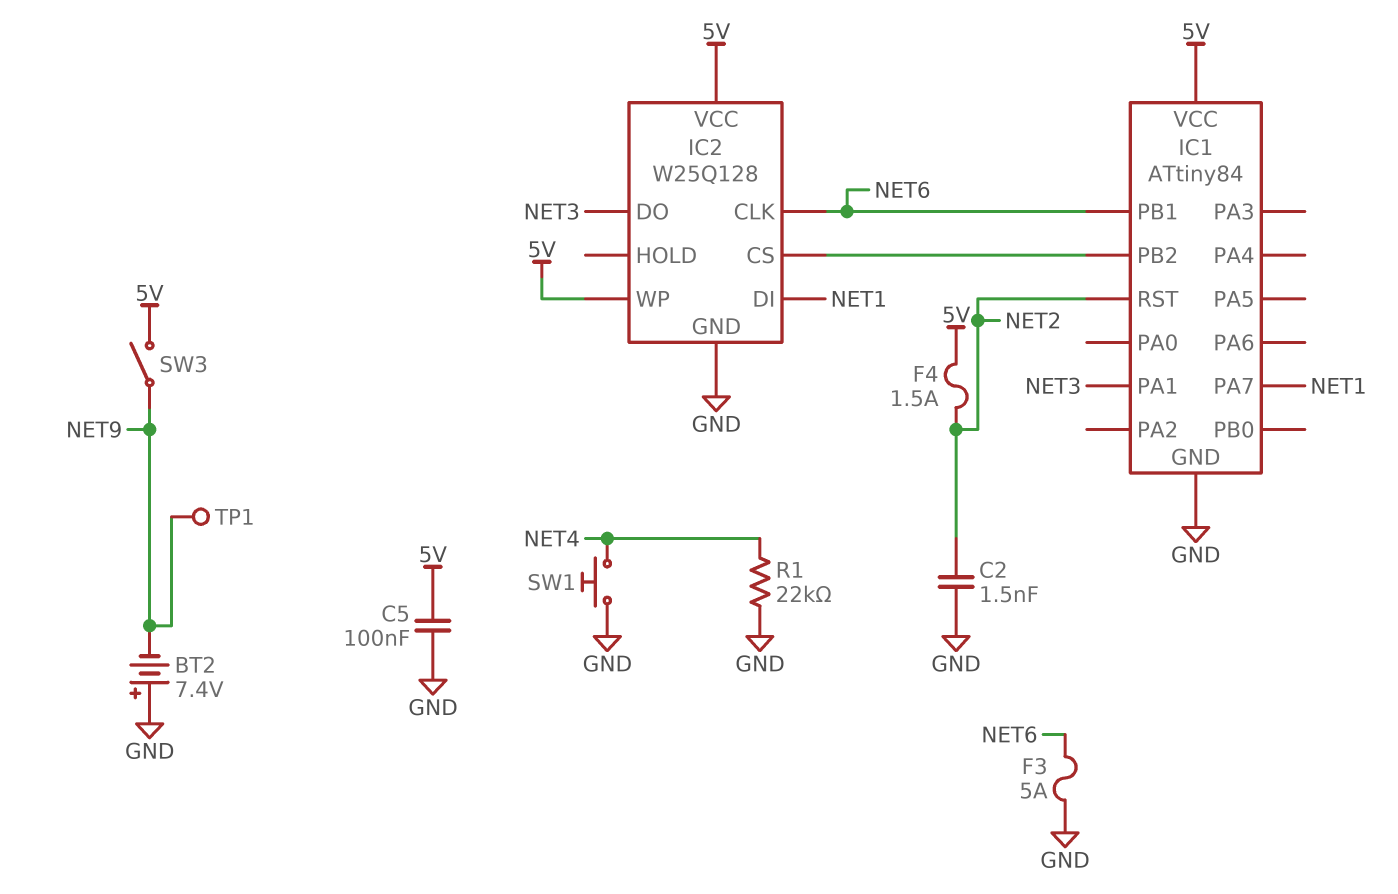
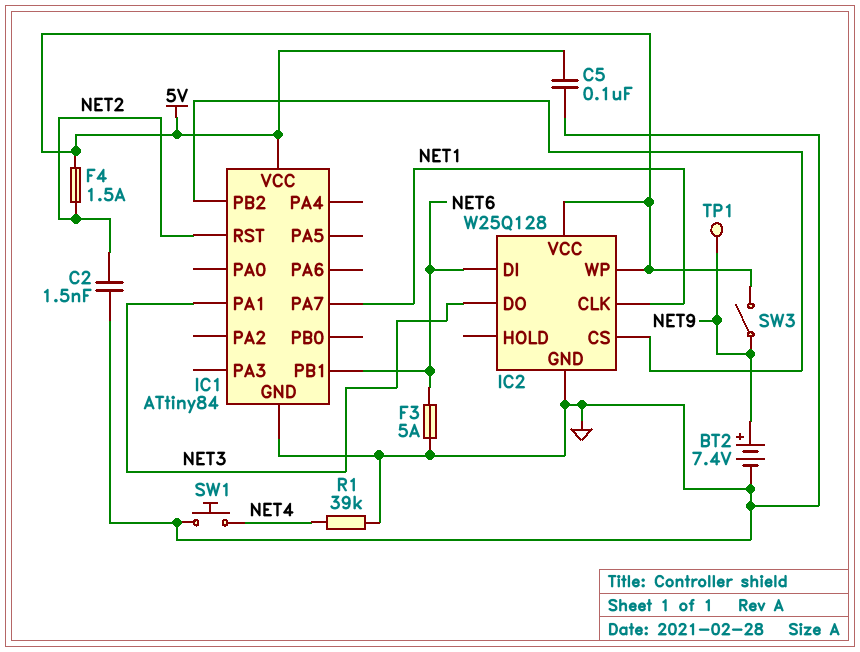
BT2: 7.4V (plus GND, minus NET9) -> 7.4V (plus NET9, minus GND)
IC2 pin CLK: NET6 -> NET1
IC2 pin DI: NET1 -> NET6
R1: 22k (GND, NET4) -> 39k (GND, NET4)

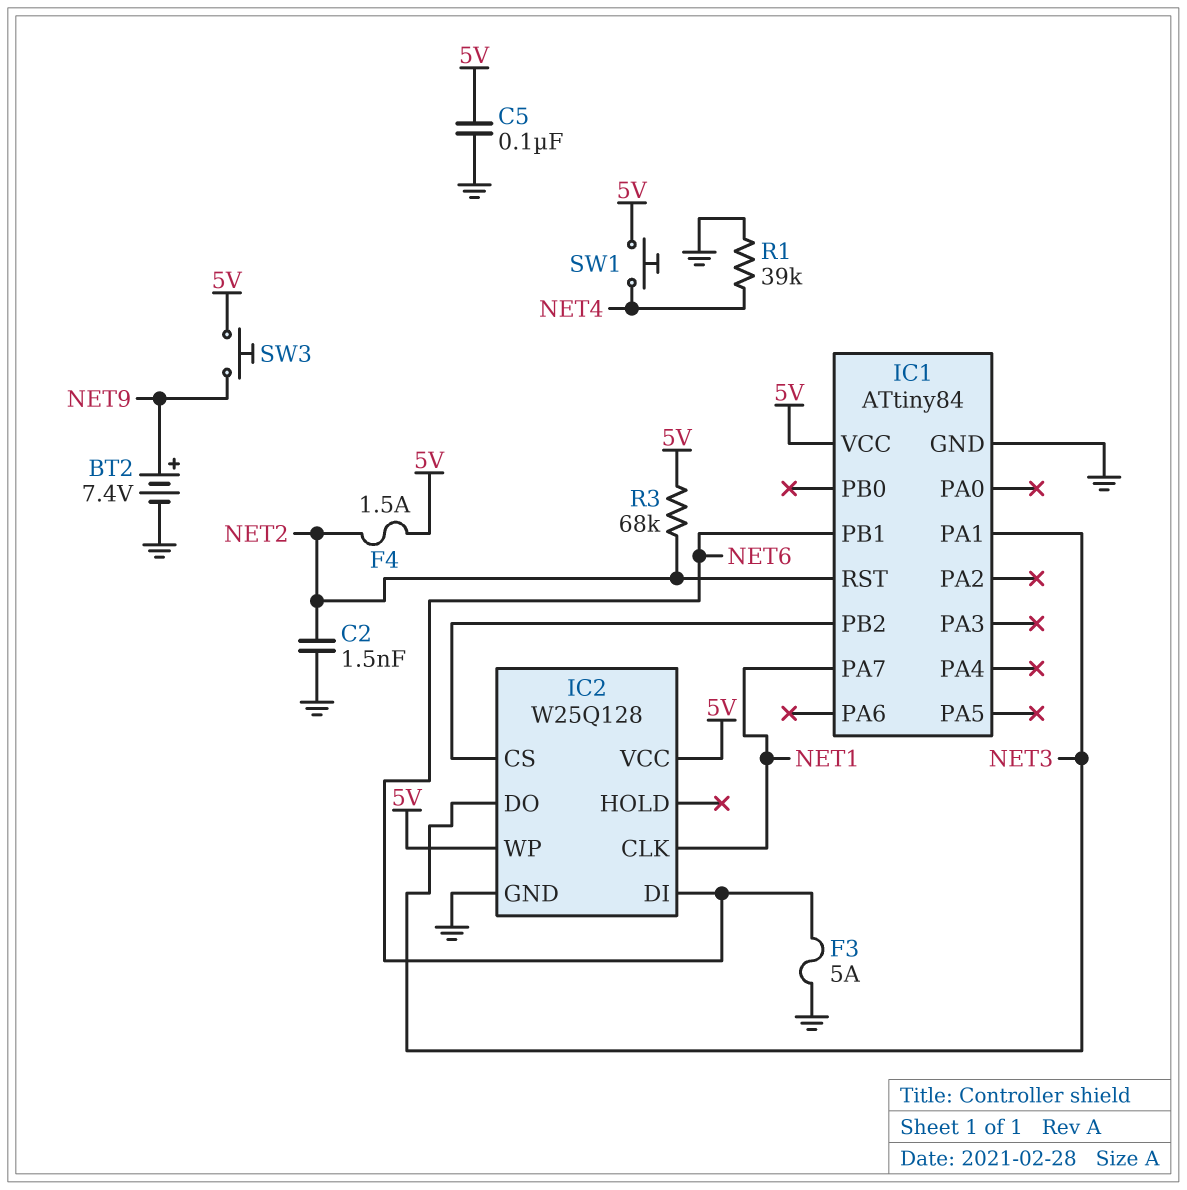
R3: none -> 68k (5V, NET2)
SW1: button (GND, NET4) -> button (5V, NET4)
SW3: switch (5V, NET9) -> button (5V, NET9)
TP1: test point (NET9) -> none

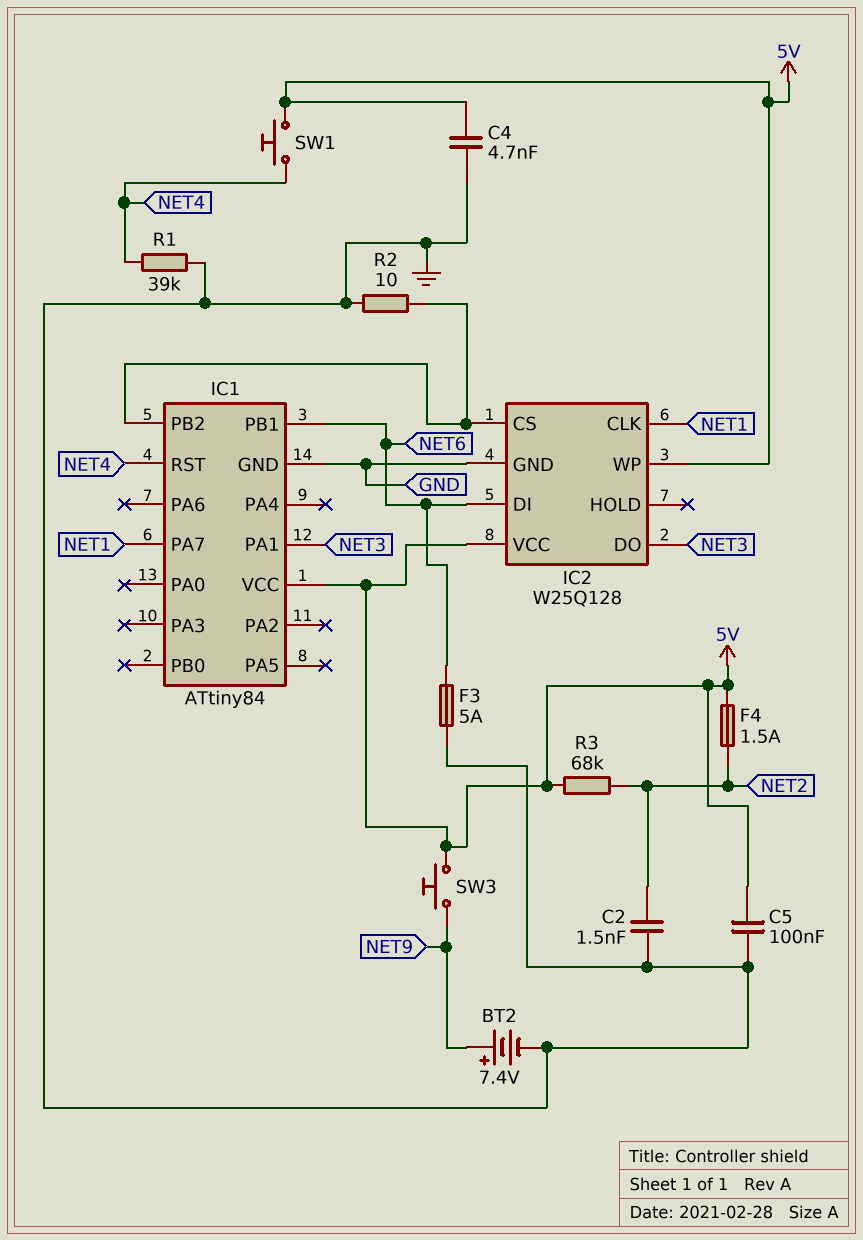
C4: none -> 4.7nF (5V, GND)
IC1 pin RST: NET2 -> NET4
R2: none -> 10 (GND, IC1/PB2)

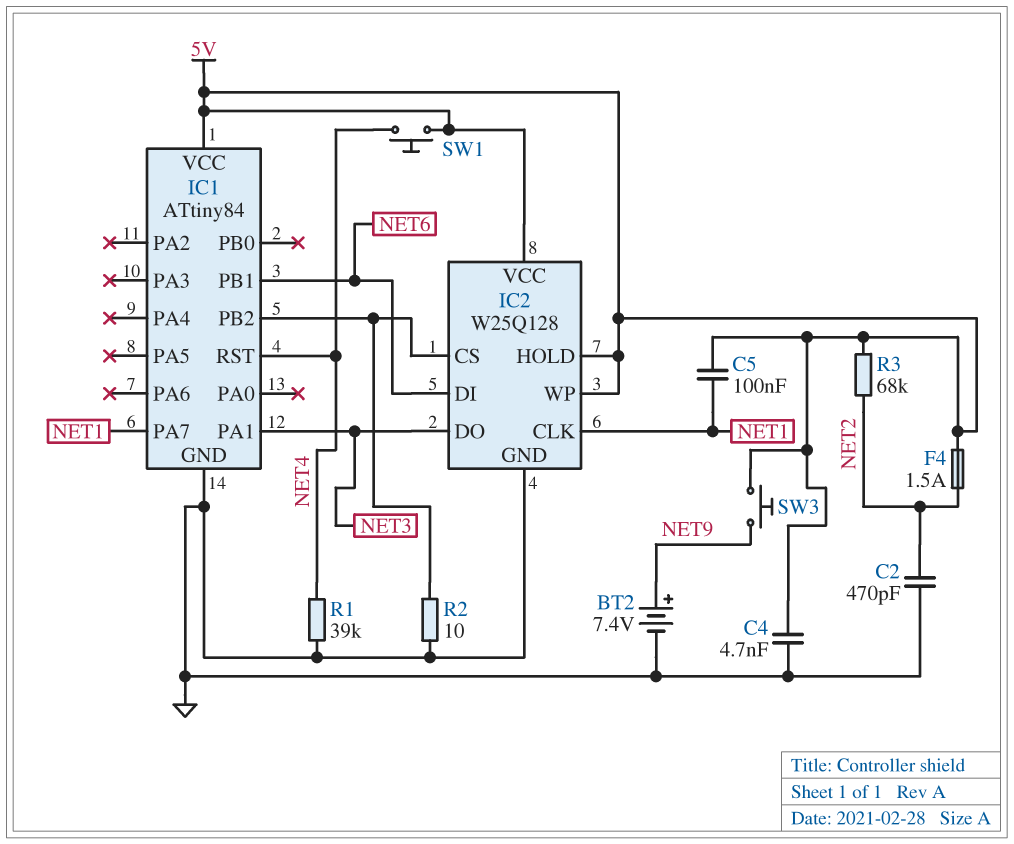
C2: 1.5nF (GND, NET2) -> 470pF (GND, NET2)
C5: 100nF (5V, GND) -> 100nF (5V, NET1)
F3: 5A (GND, NET6) -> none
IC2 pin HOLD: none -> 5V

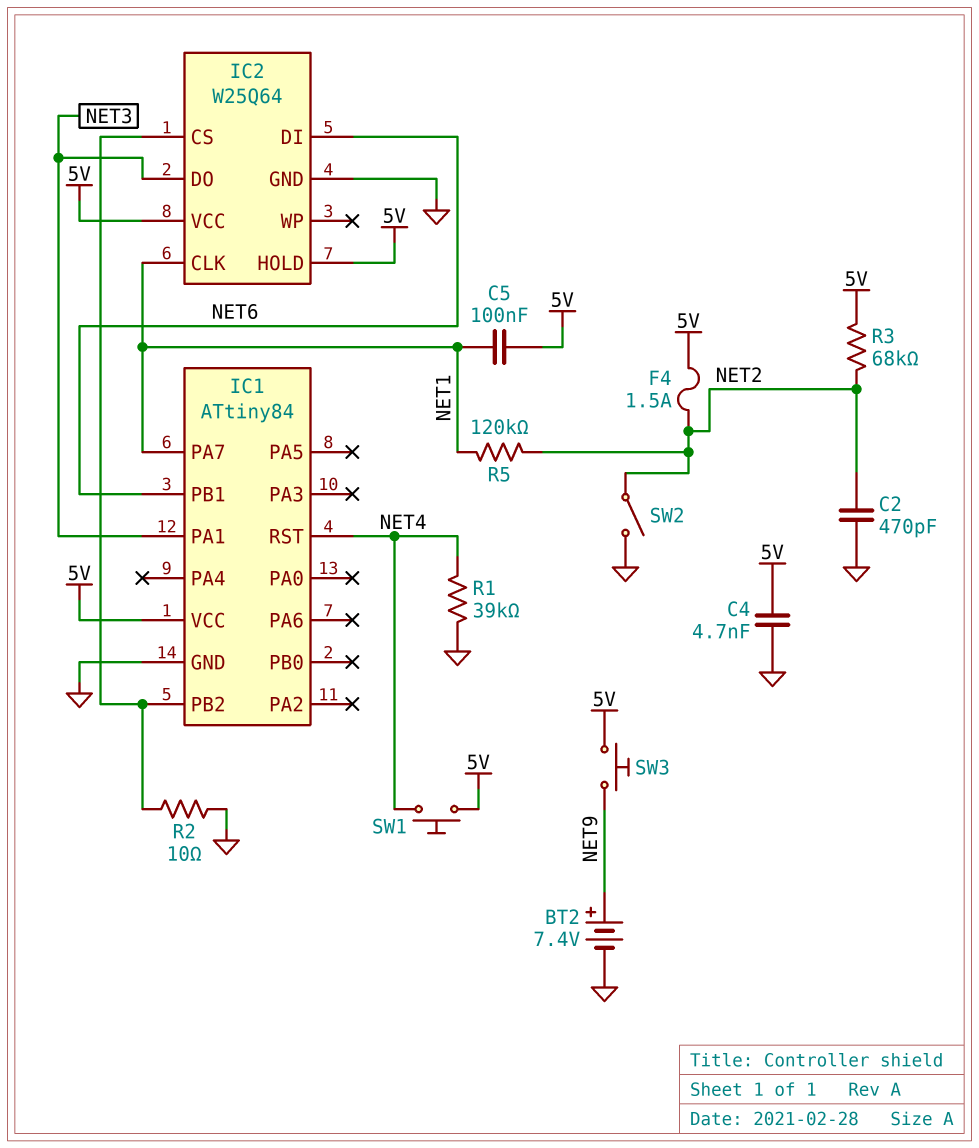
IC2: W25Q128 -> W25Q64
IC2 pin WP: 5V -> none
R5: none -> 120k (NET1, NET2)
SW2: none -> switch (GND, NET2)

